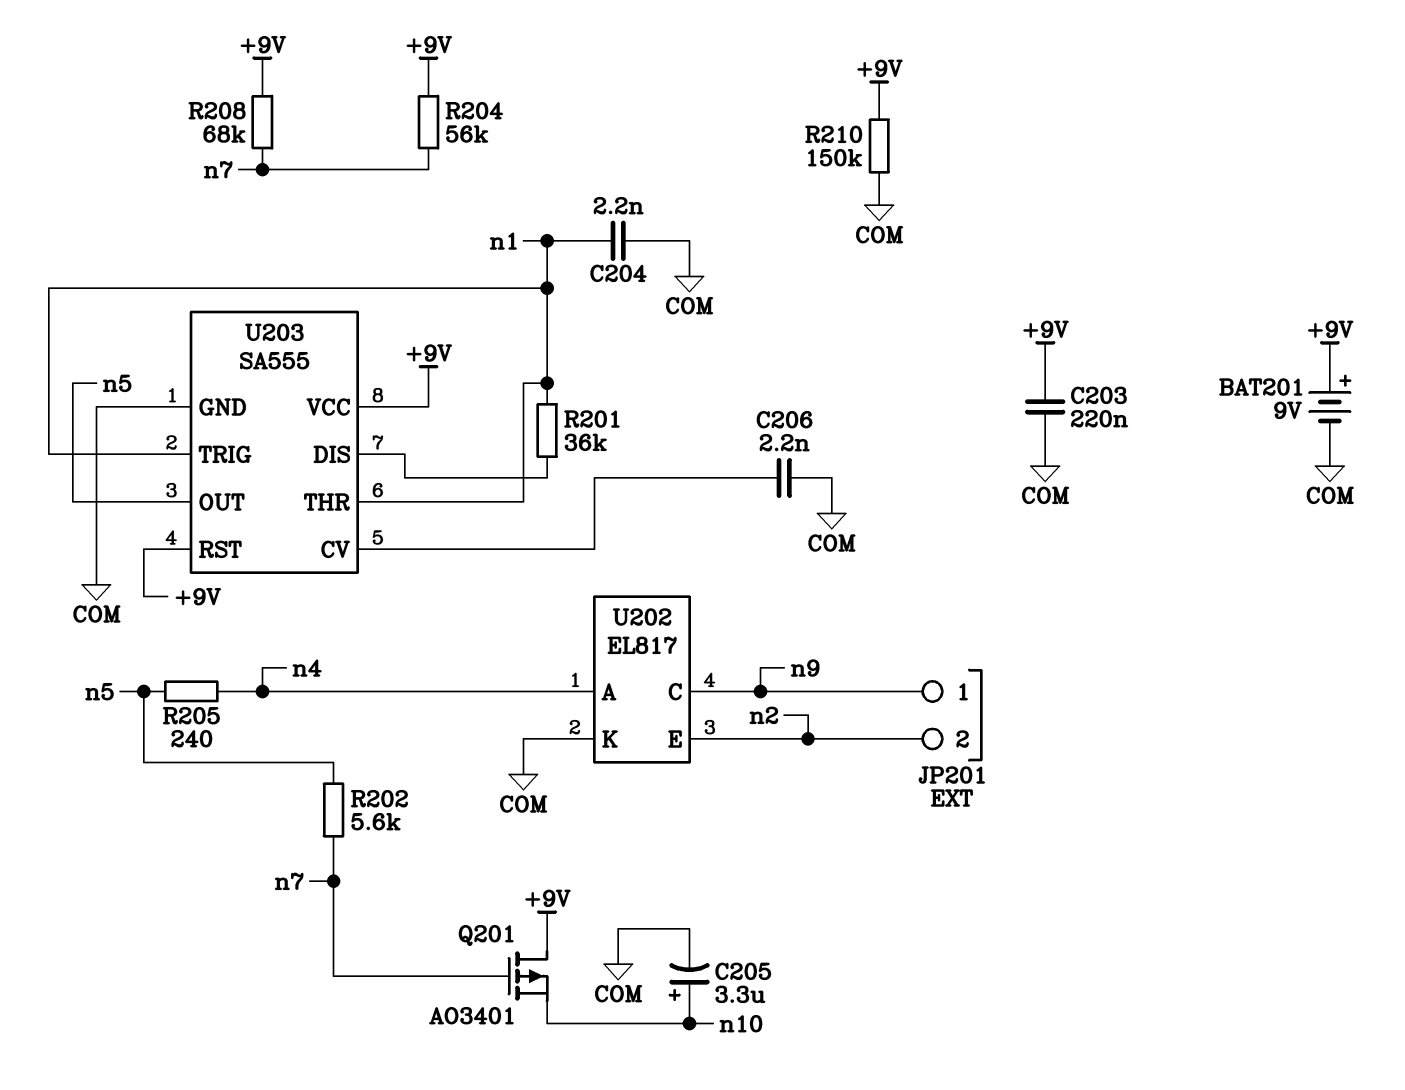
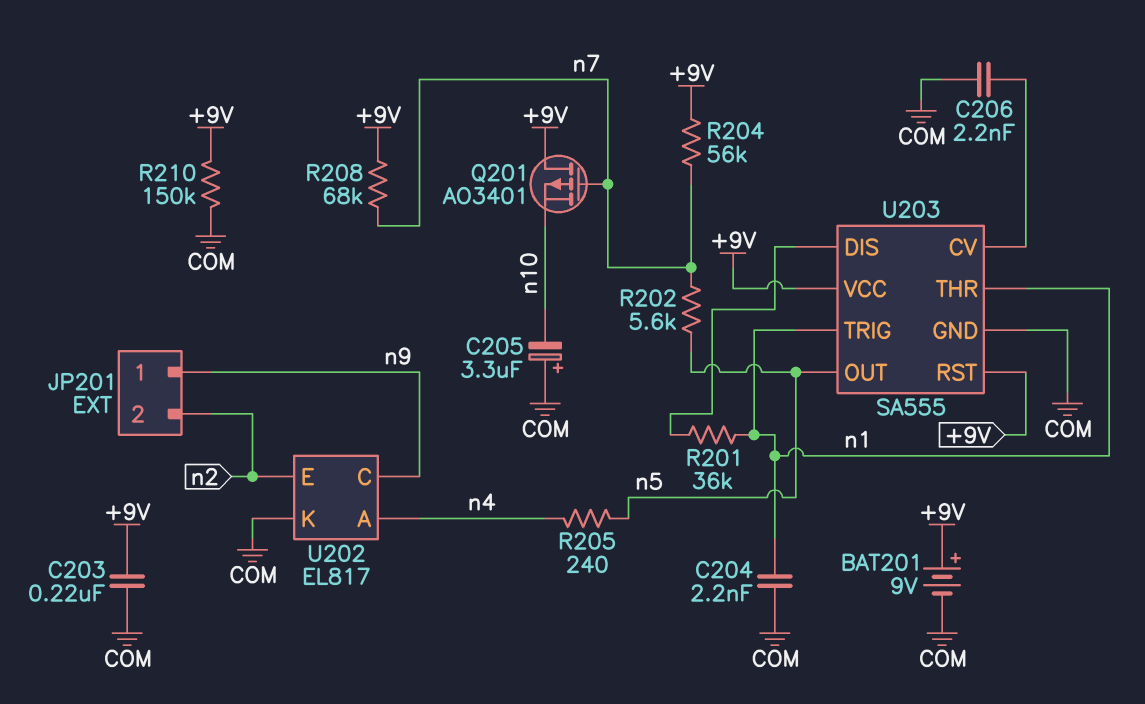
C205: 3.3uF (plus n10, minus COM) -> 3.3uF (plus COM, minus n10)

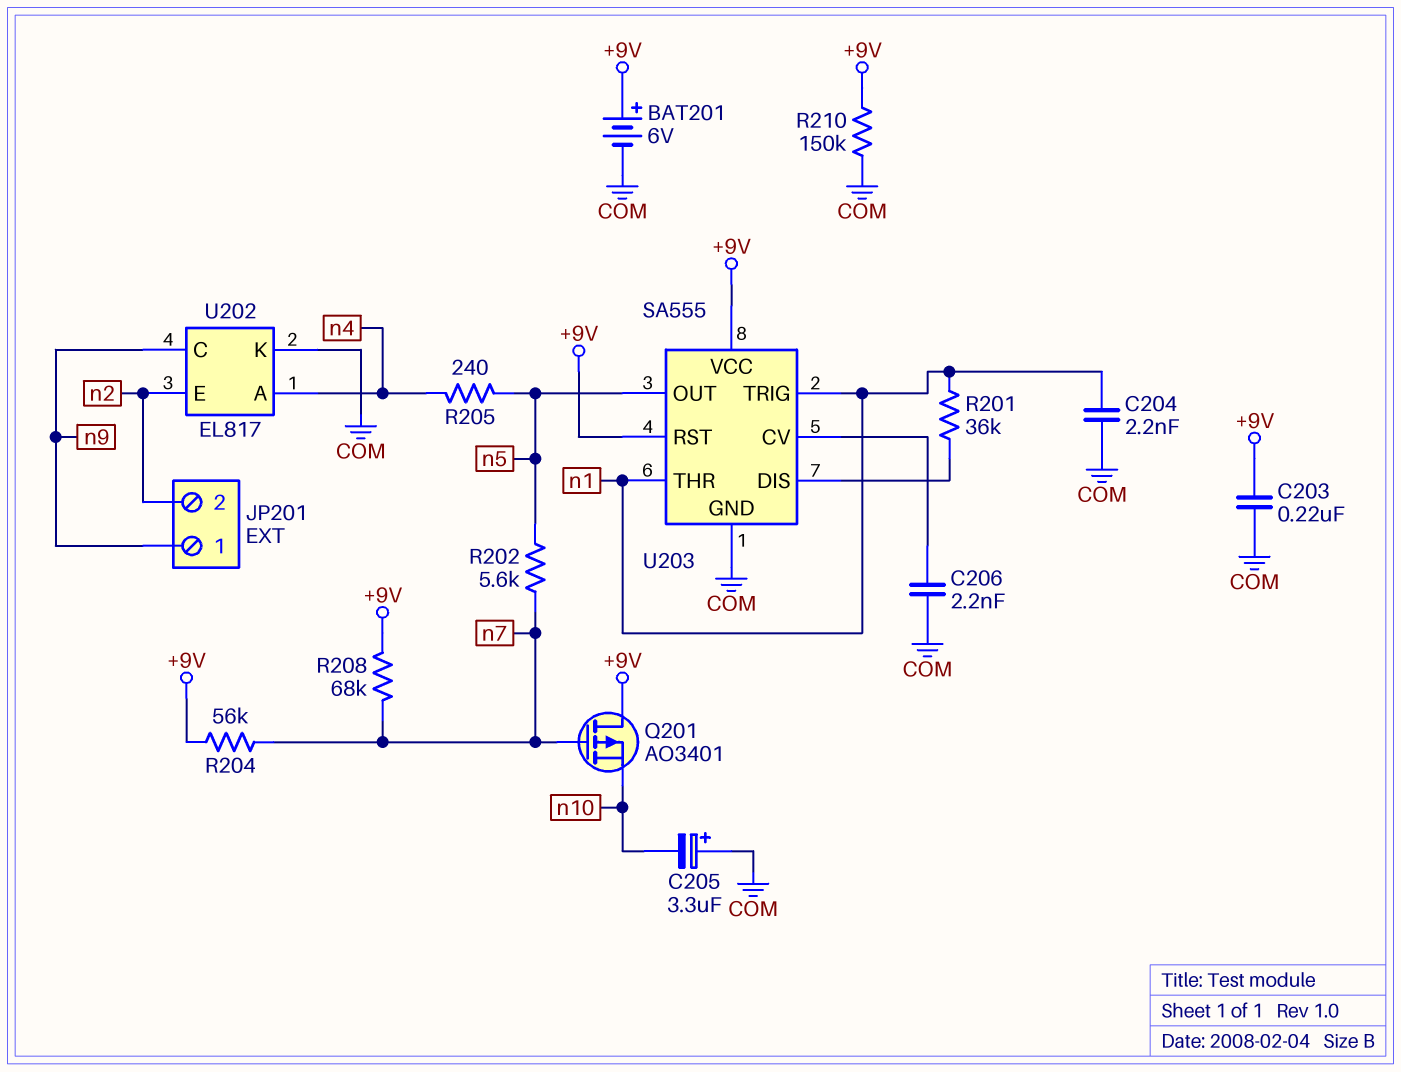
BAT201: 9V (plus +9V, minus COM) -> 6V (plus +9V, minus COM)

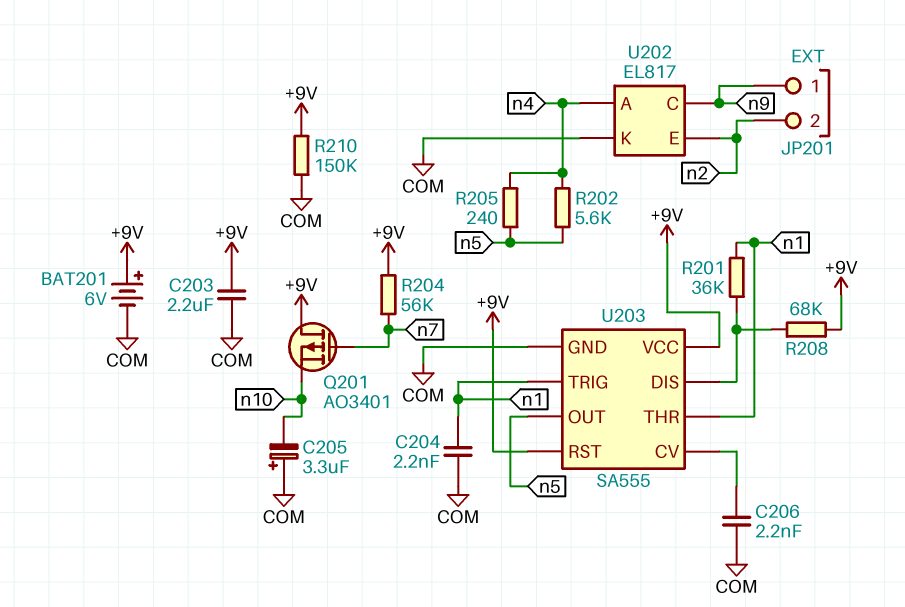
C203: 220nF (+9V, COM) -> 2.2uF (+9V, COM)
R202: 5.6k (n5, n7) -> 5.6k (n4, n5)
R208: 68k (+9V, n7) -> 68k (+9V, U203/DIS)

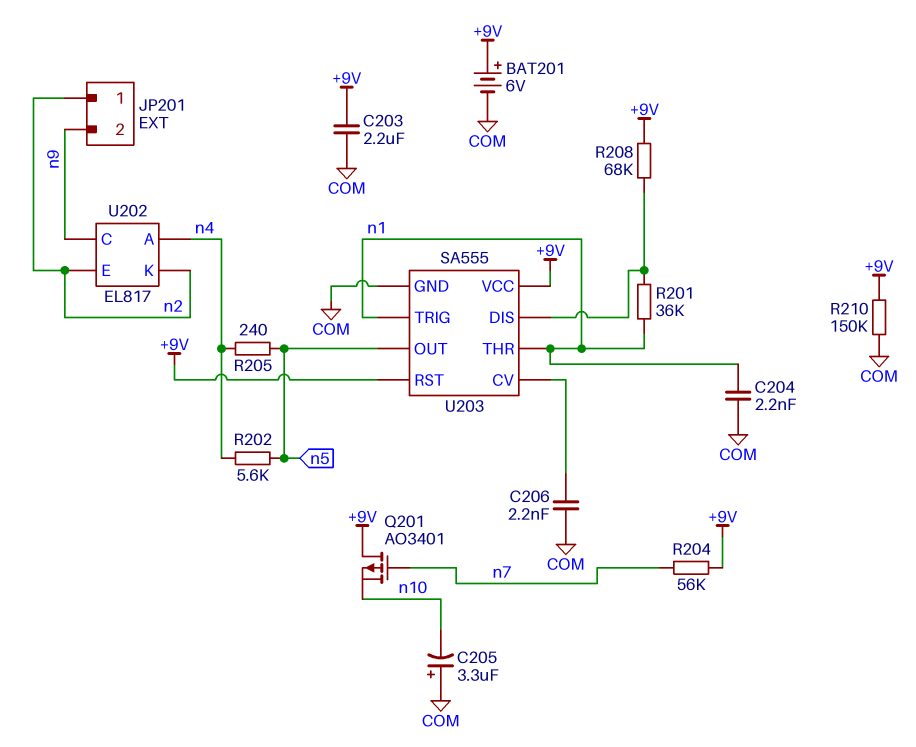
JP201 pin 1: n9 -> n2
JP201 pin 2: n2 -> n9
U202 pin K: COM -> n2

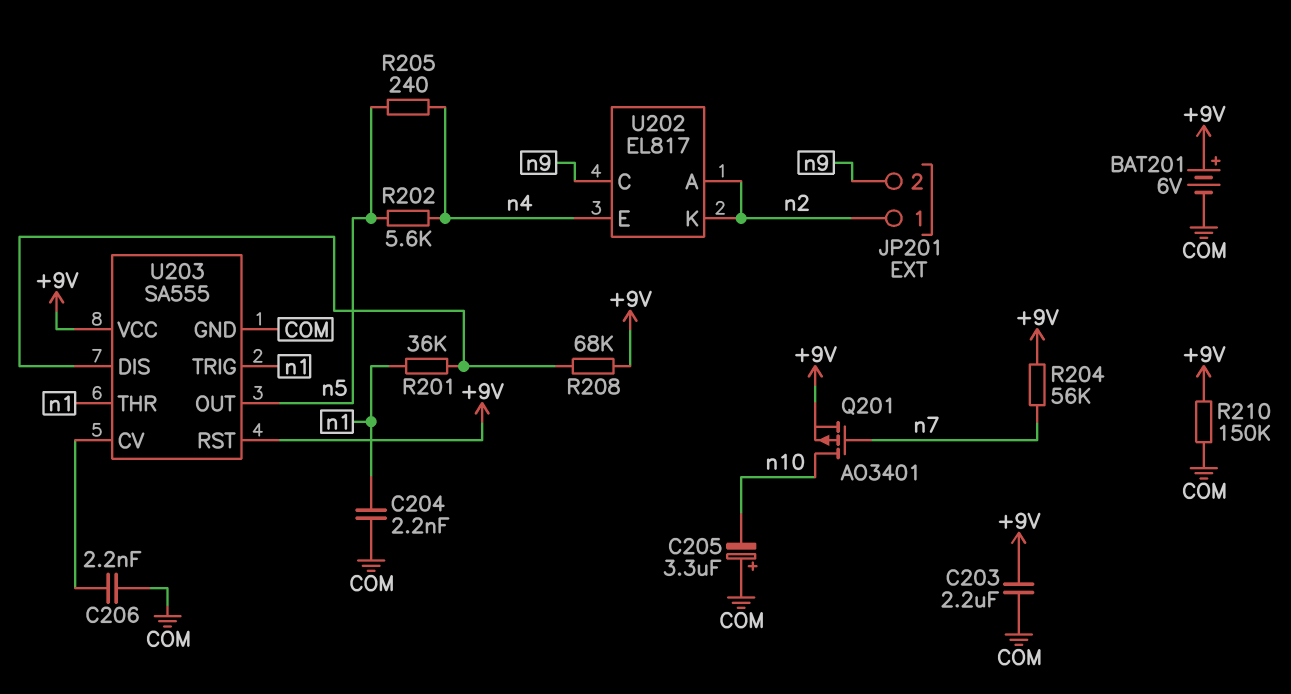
Q201: PMOS AO3401 (G n7, D +9V, S n10) -> PMOS AO3401 (G n7, D n10, S +9V)
U202 pin A: n4 -> n2
U202 pin E: n2 -> n4

